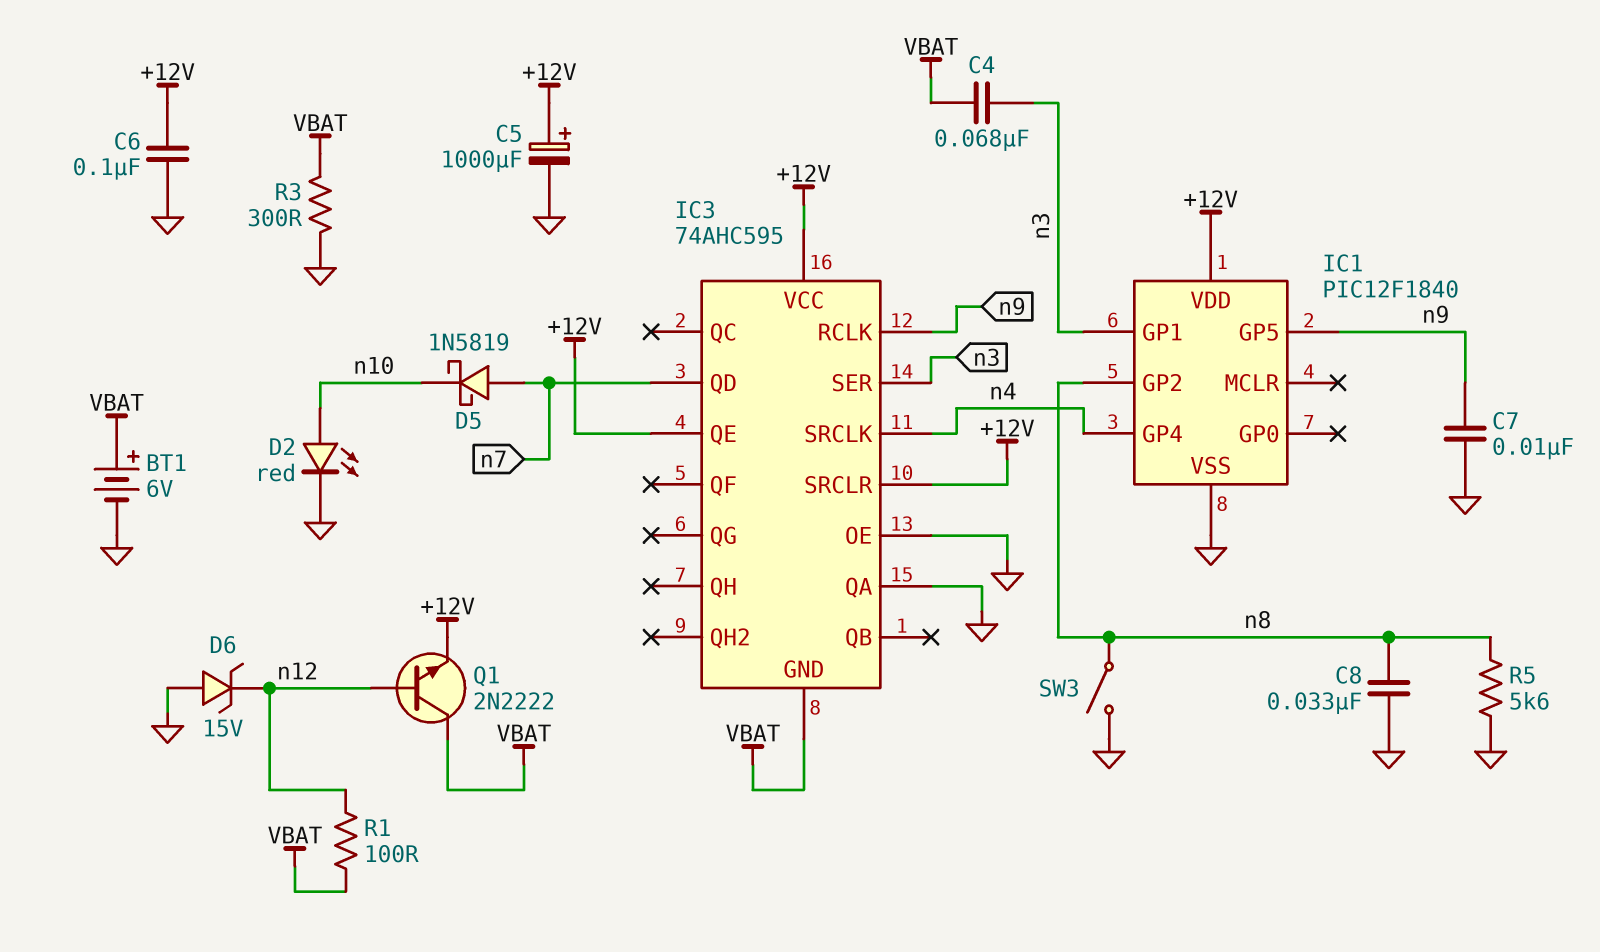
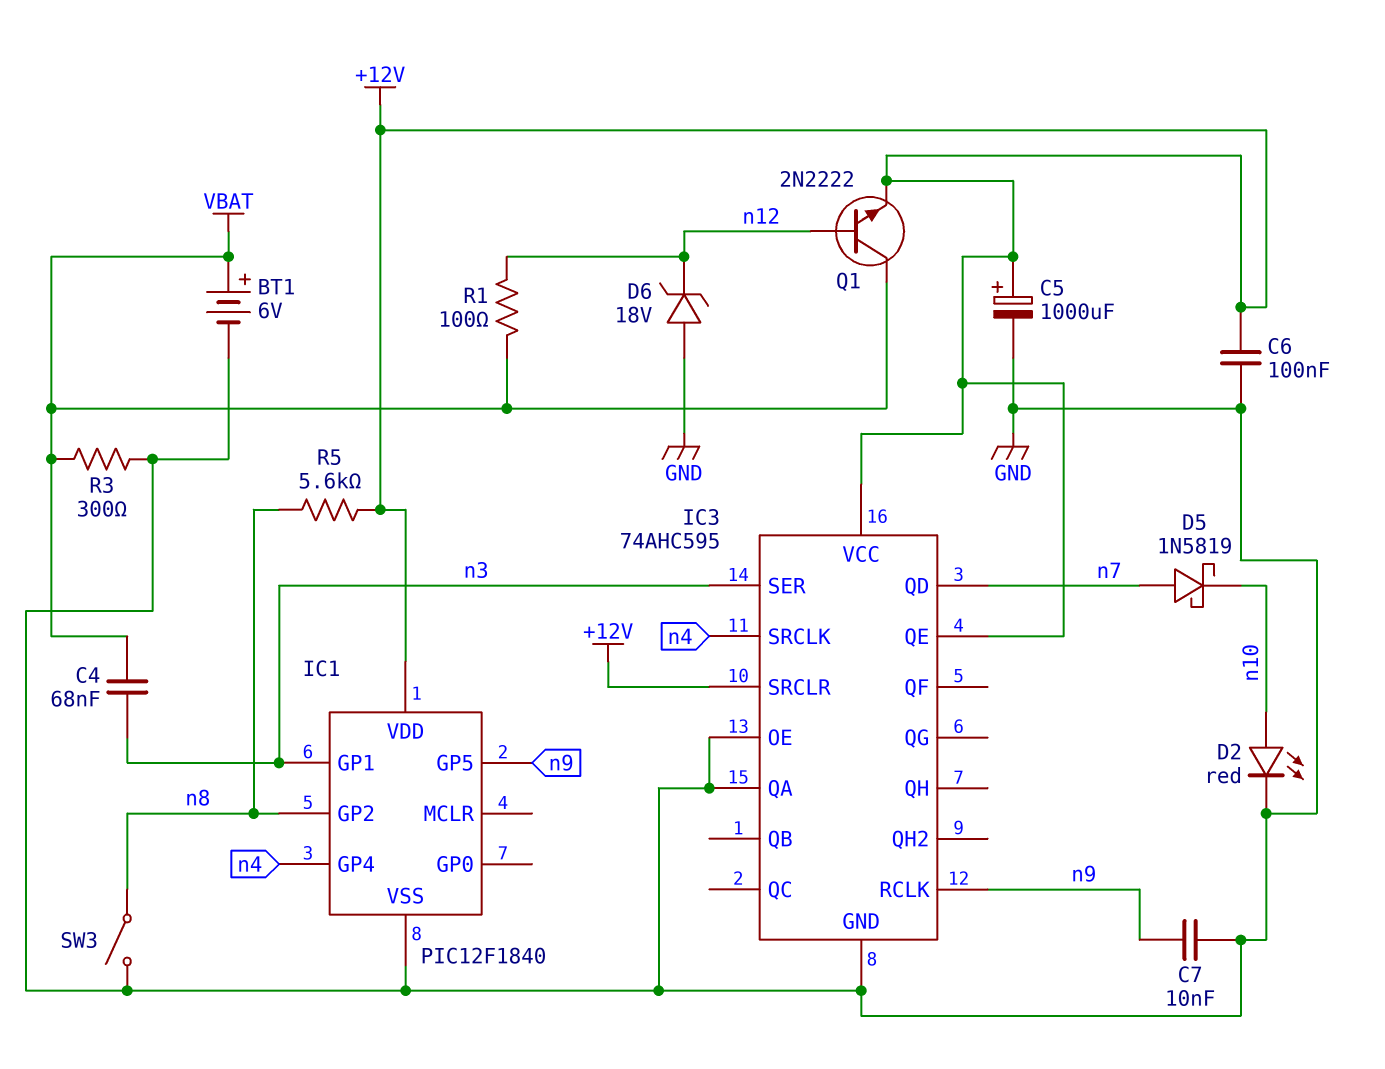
C8: 33nF (GND, n8) -> none
D6: zener 15V (A GND, K n12) -> zener 18V (A GND, K n12)
IC3 pin GND: VBAT -> GND
R5: 5.6k (GND, n8) -> 5.6k (+12V, n8)

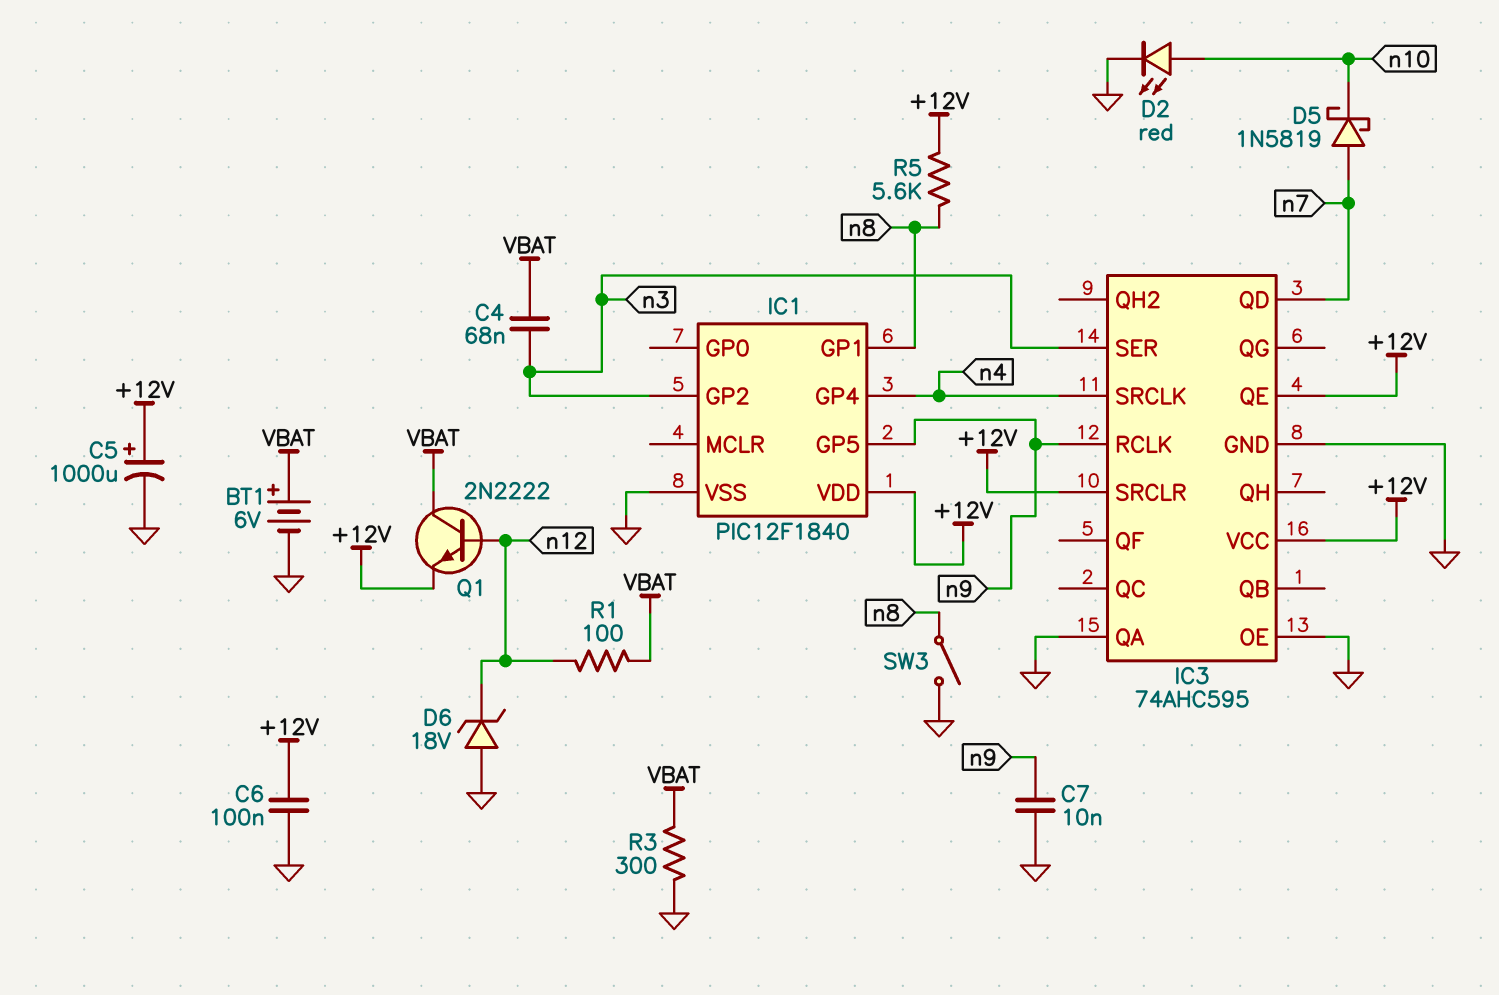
IC1 pin GP1: n3 -> n8
IC1 pin GP2: n8 -> n3

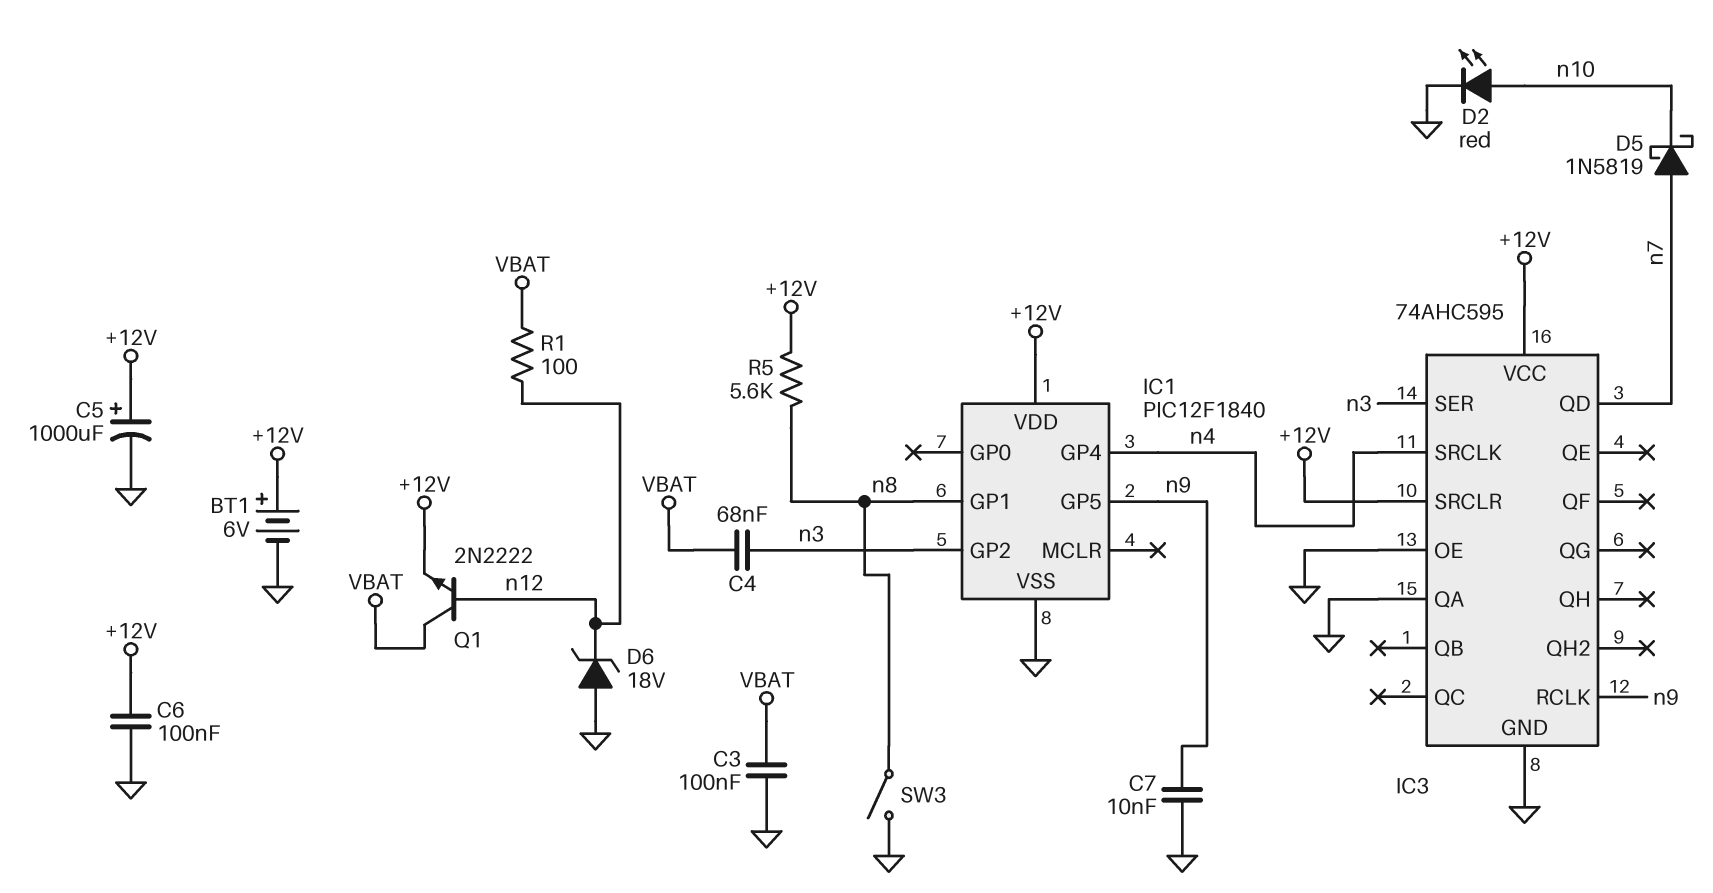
BT1: 6V (plus VBAT, minus GND) -> 6V (plus +12V, minus GND)
C3: none -> 100nF (GND, VBAT)
IC3 pin QE: +12V -> none
R3: 300 (GND, VBAT) -> none

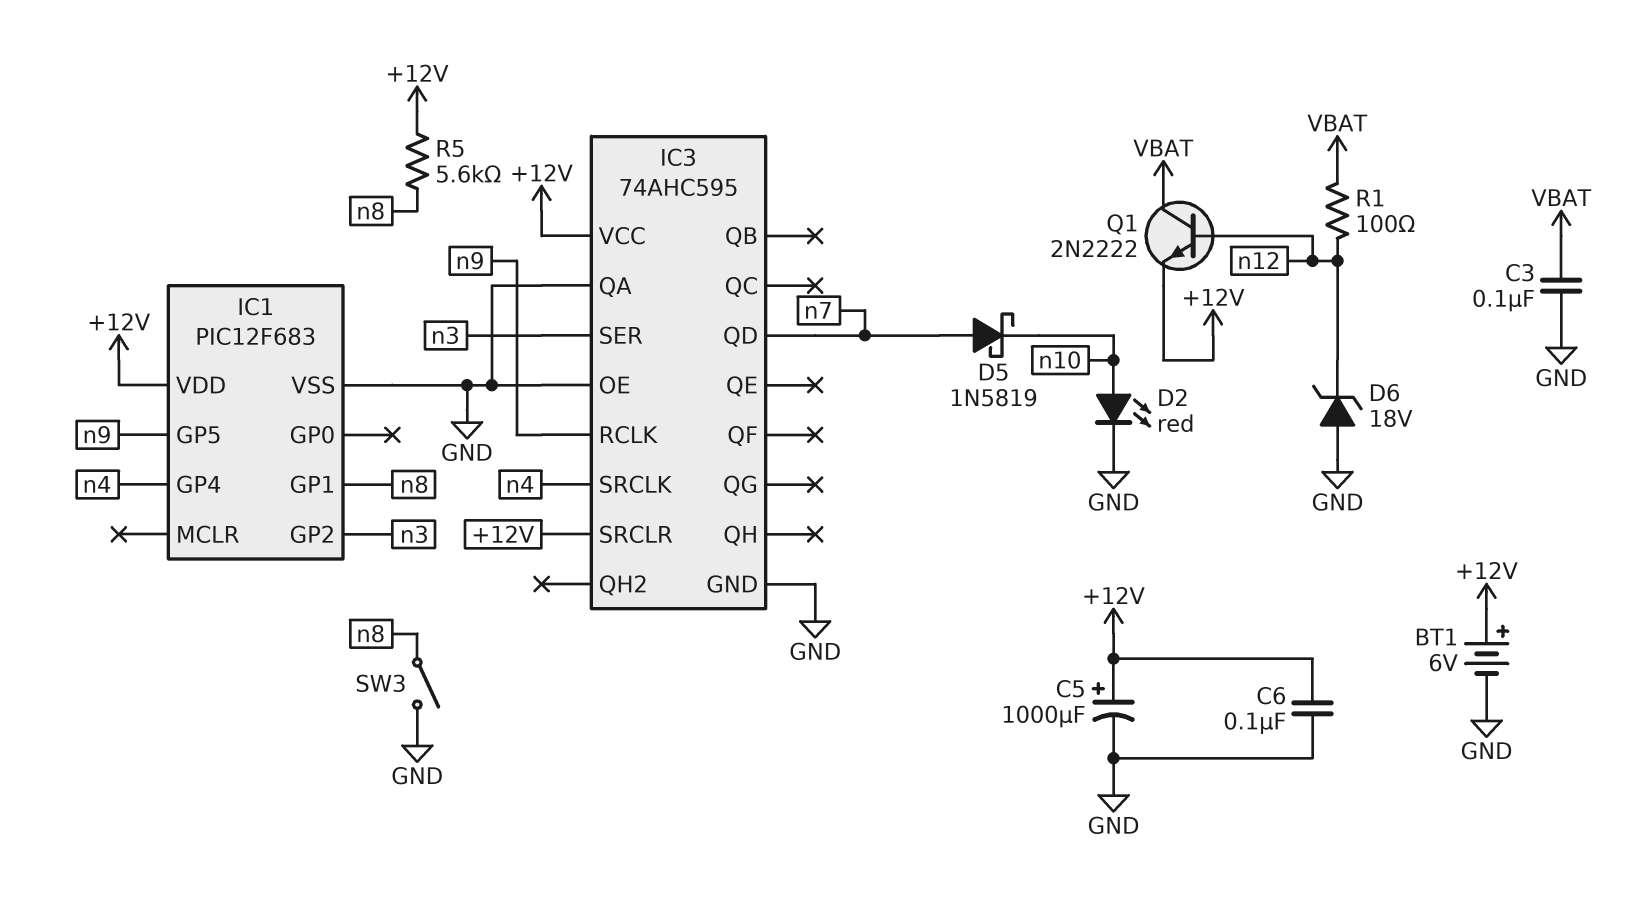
C4: 68nF (VBAT, n3) -> none
C7: 10nF (GND, n9) -> none
IC1: PIC12F1840 -> PIC12F683

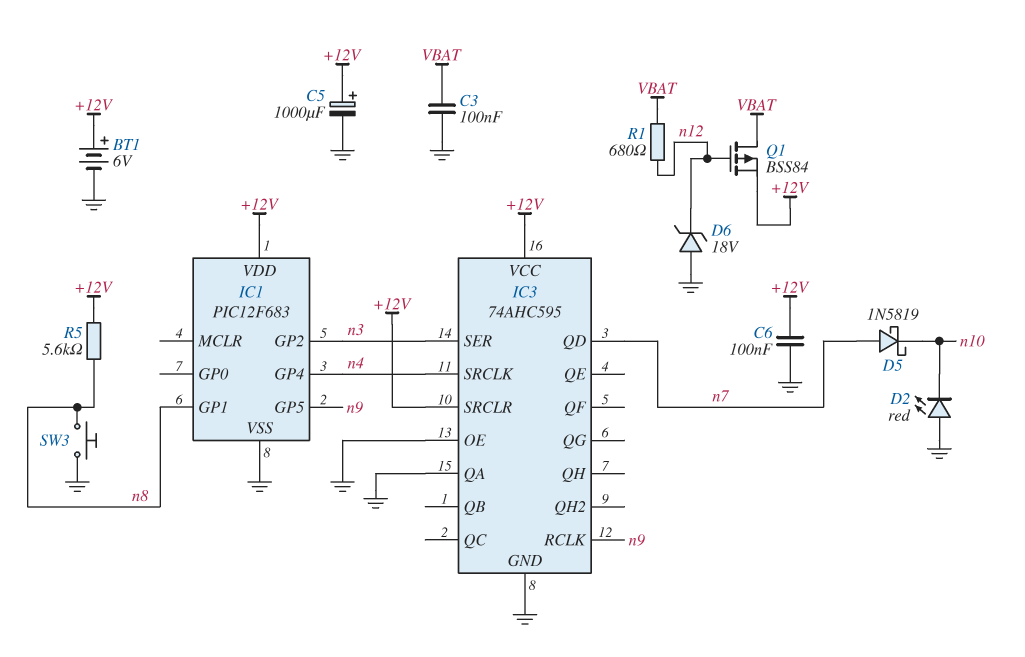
D2: LED red (A n10, K GND) -> LED red (A GND, K n10)
Q1: NPN 2N2222 (B n12, C VBAT, E +12V) -> PMOS BSS84 (G n12, D VBAT, S +12V)
R1: 100 (VBAT, n12) -> 680 (VBAT, n12)
SW3: switch (GND, n8) -> button (GND, n8)

